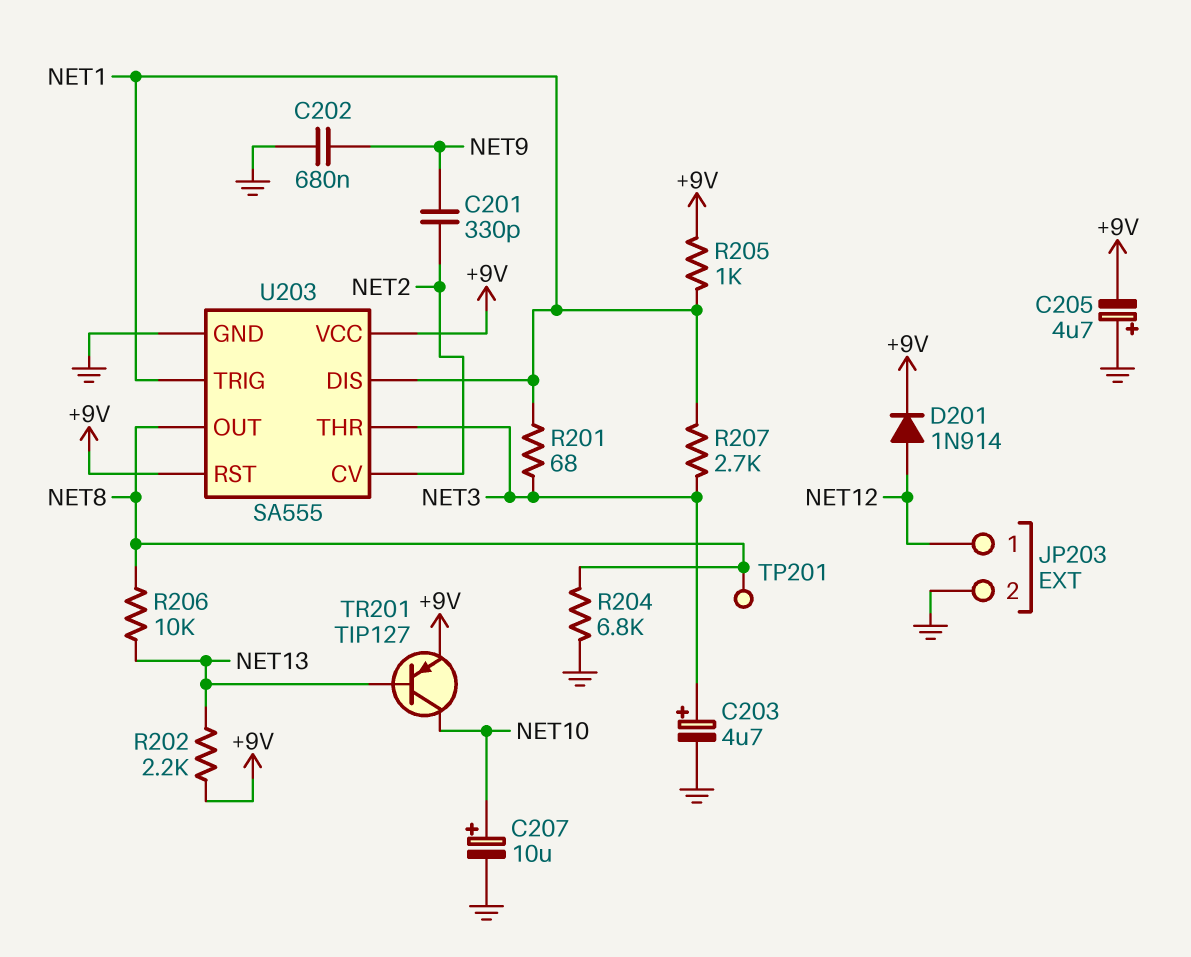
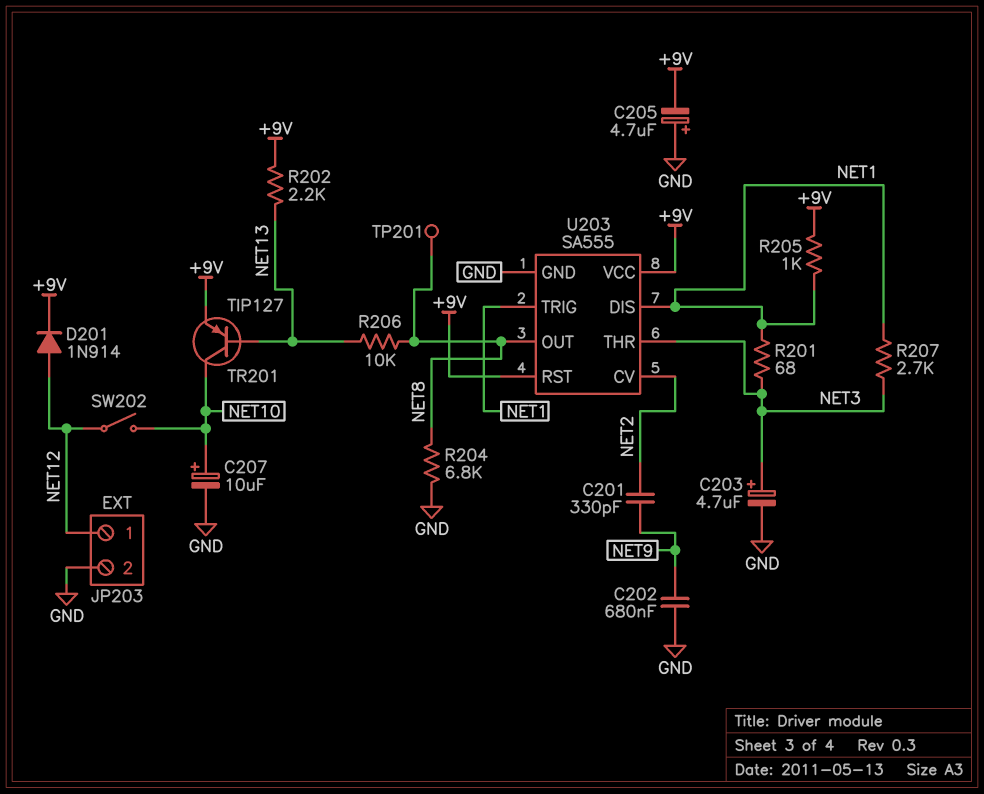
SW202: none -> switch (NET10, NET12)

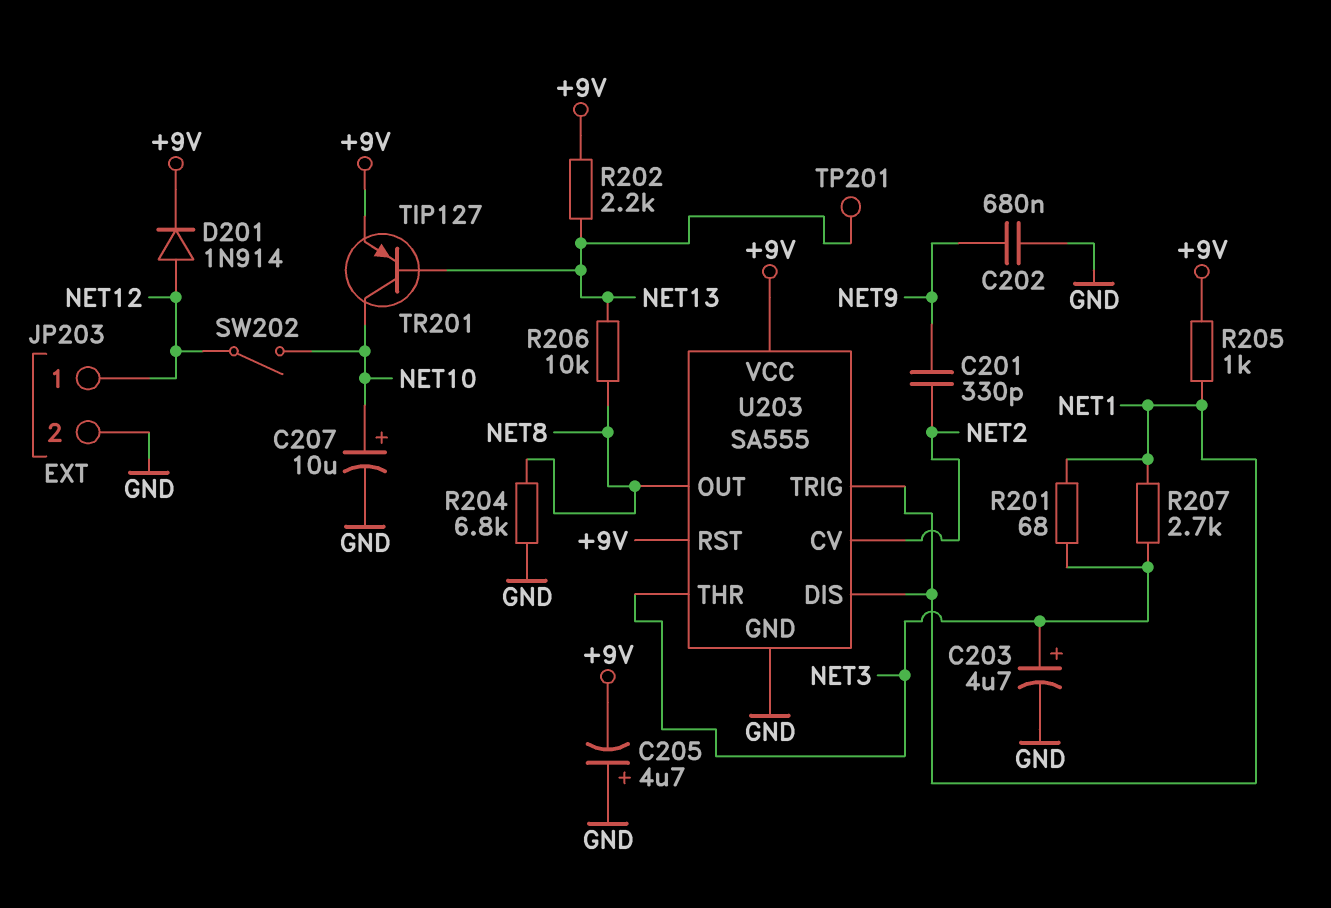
TP201: test point (NET8) -> test point (NET13)

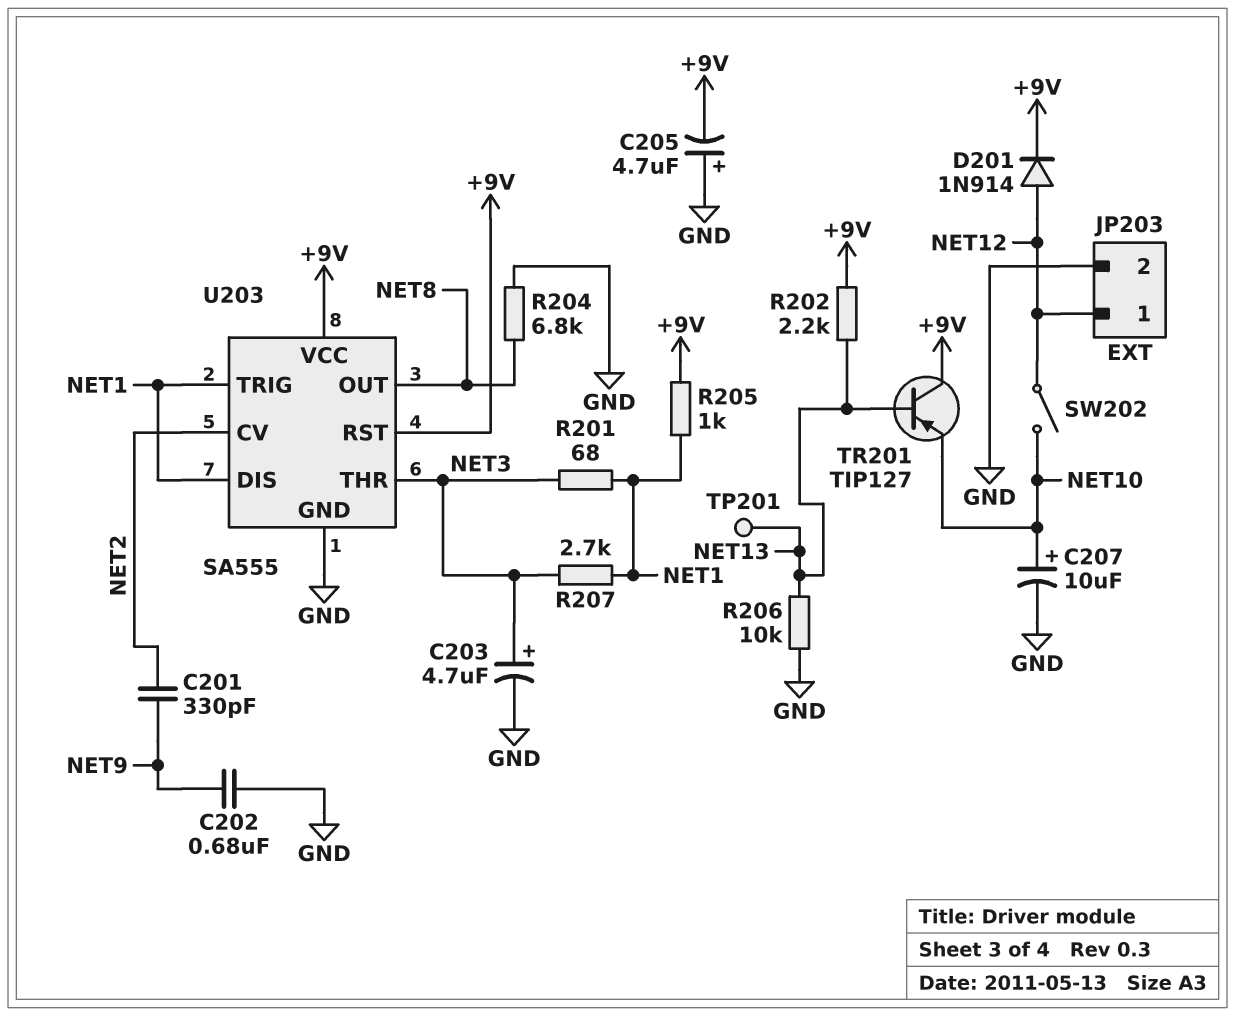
R206: 10k (NET8, NET13) -> 10k (GND, NET13)
TR201: PNP TIP127 (B NET13, C NET10, E +9V) -> PNP TIP127 (B NET13, C +9V, E NET10)

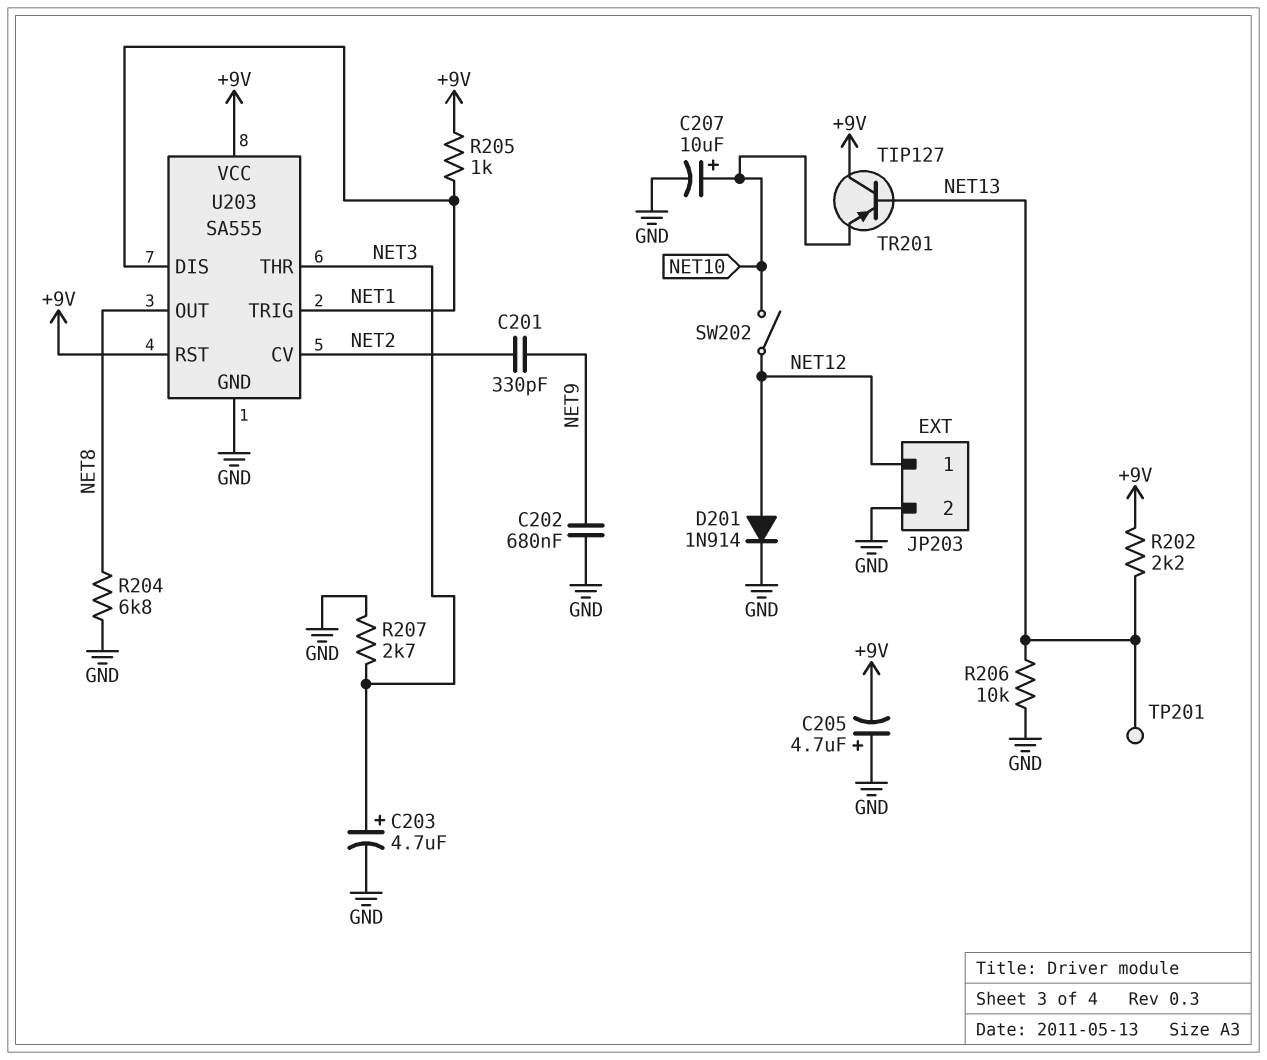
D201: diode 1N914 (A NET12, K +9V) -> diode 1N914 (A NET12, K GND)
R201: 68 (NET1, NET3) -> none
R207: 2.7k (NET1, NET3) -> 2.7k (GND, NET3)

